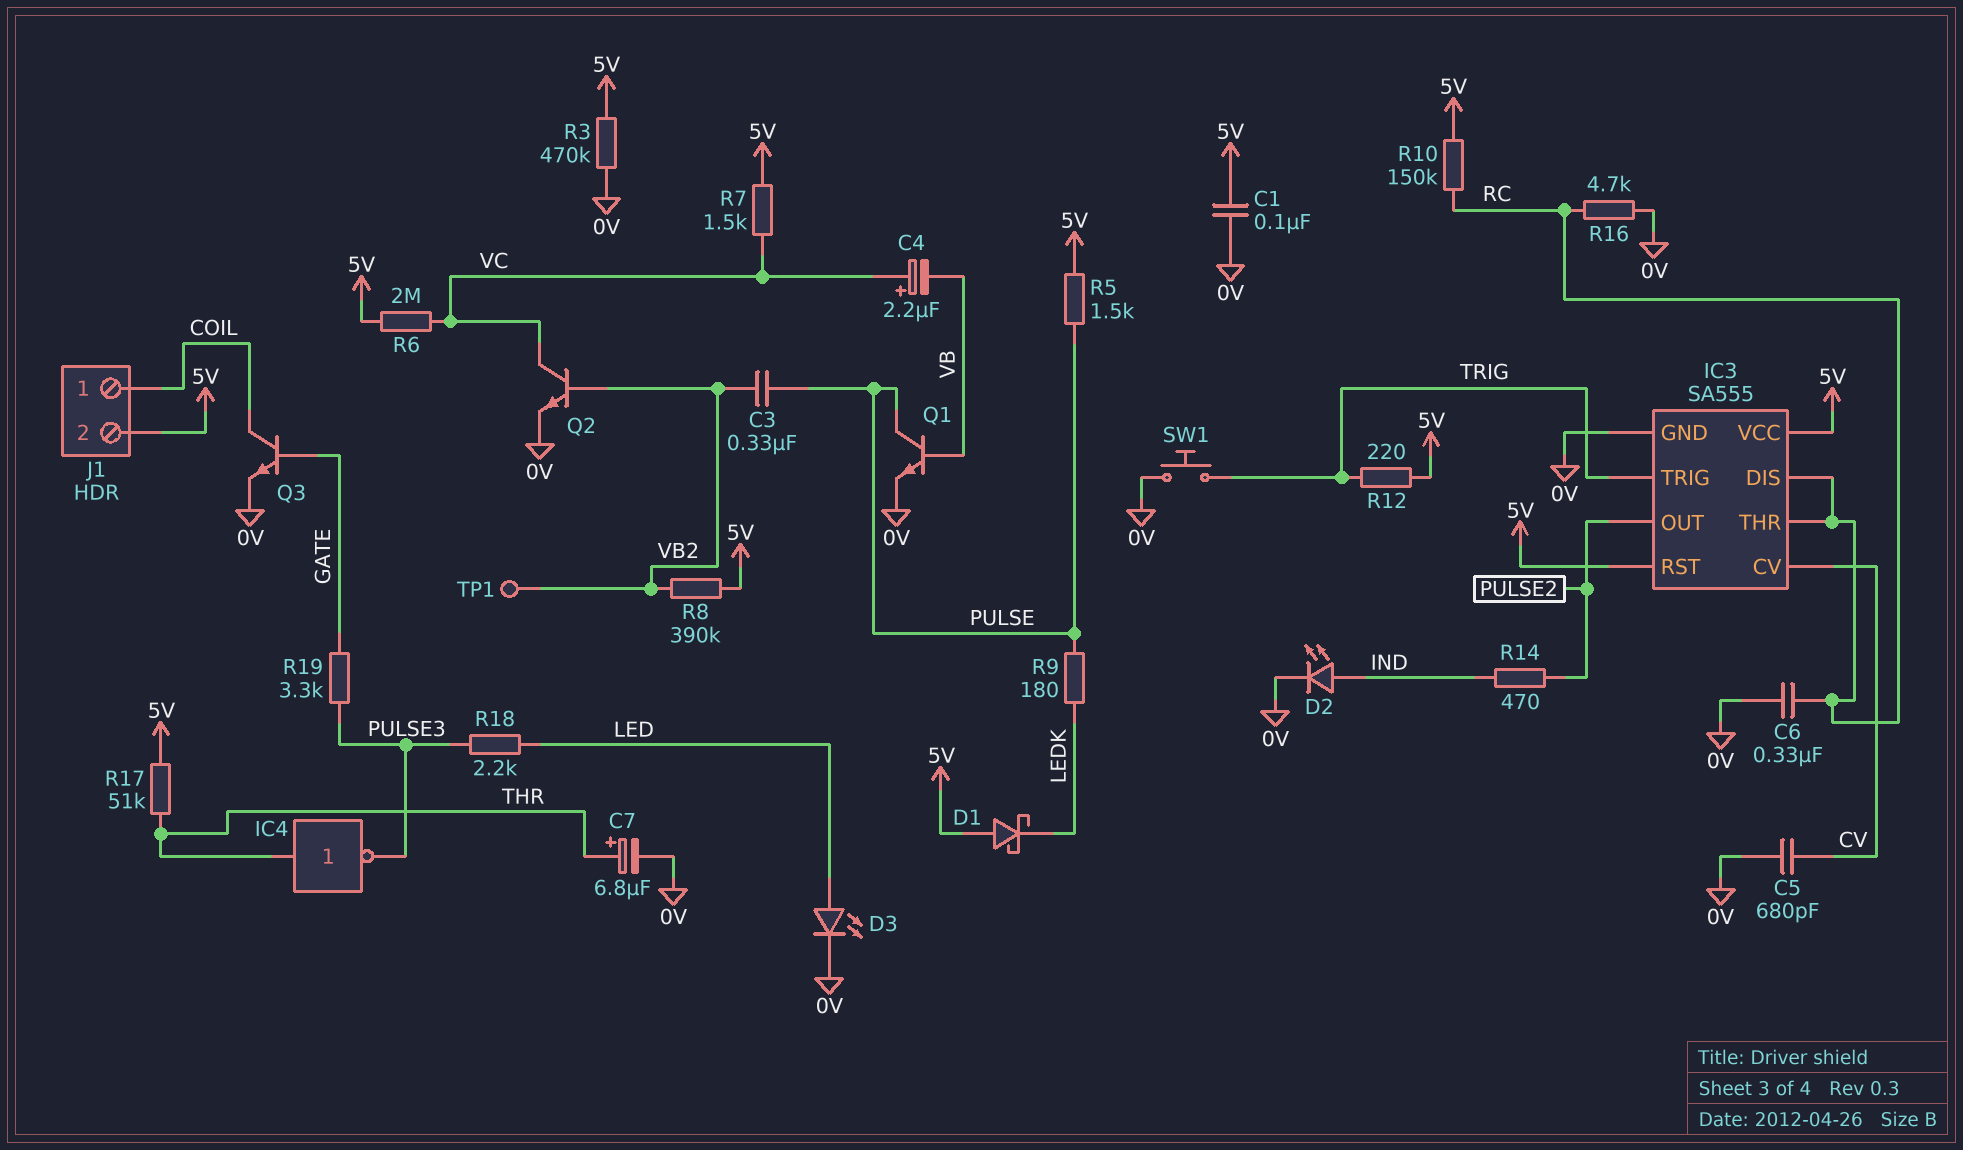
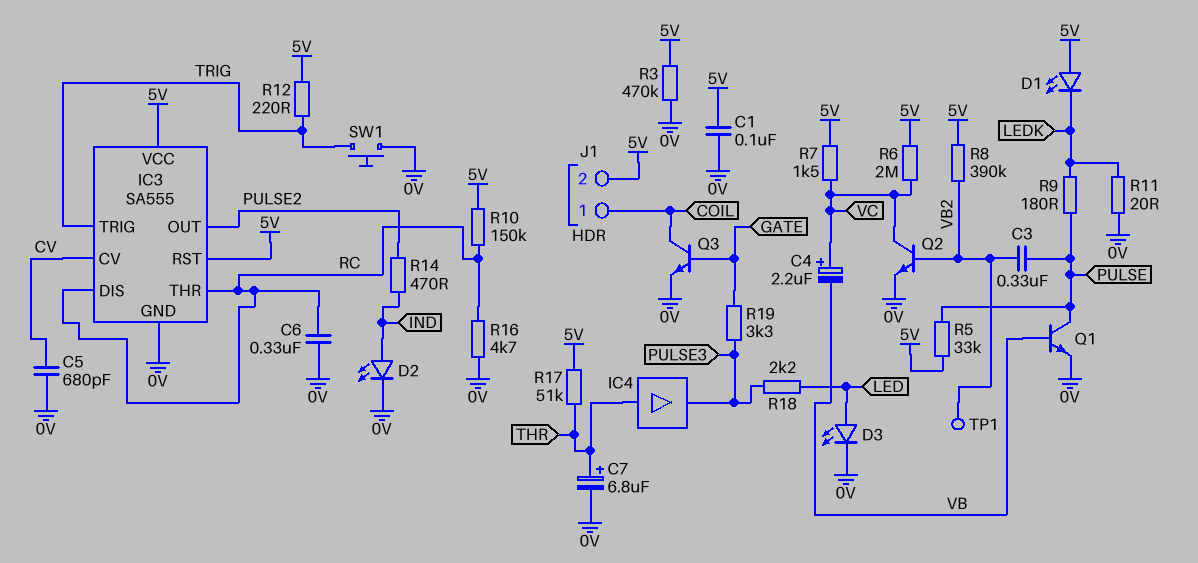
D1: schottky (A 5V, K LEDK) -> LED (A 5V, K LEDK)
IC4: NOT (in THR, out PULSE3) -> buffer (in THR, out PULSE3)
R5: 1.5k (5V, PULSE) -> 33k (5V, PULSE)
R11: none -> 20 (0V, LEDK)

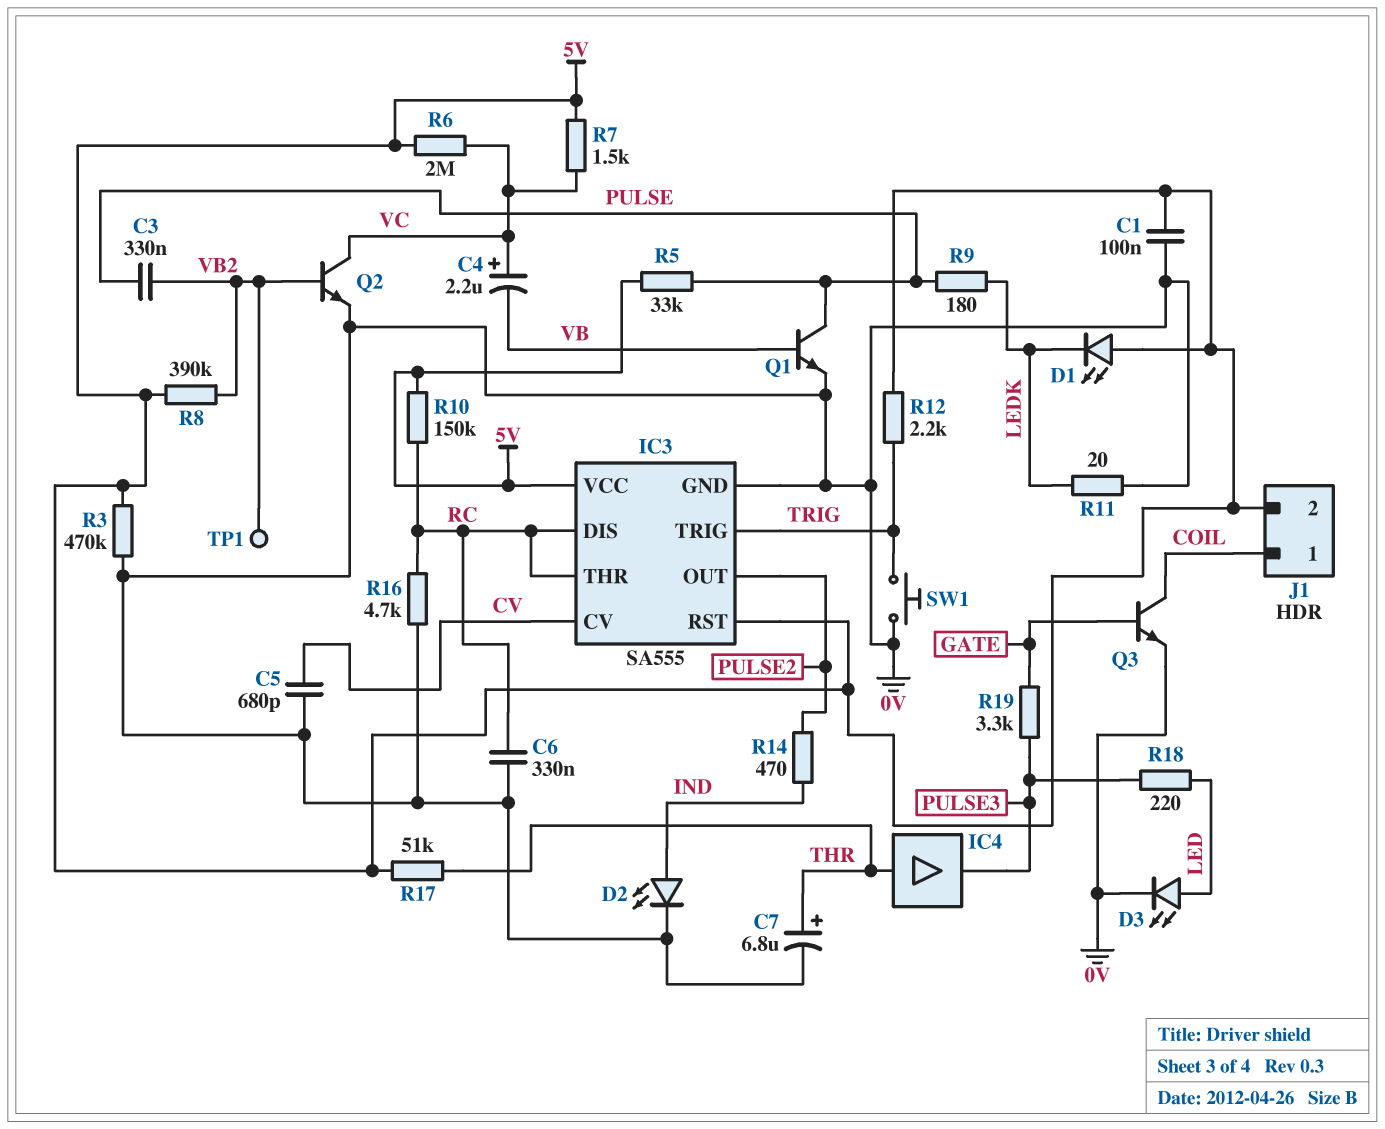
R12: 220 (5V, TRIG) -> 2.2k (5V, TRIG)
R18: 2.2k (LED, PULSE3) -> 220 (LED, PULSE3)

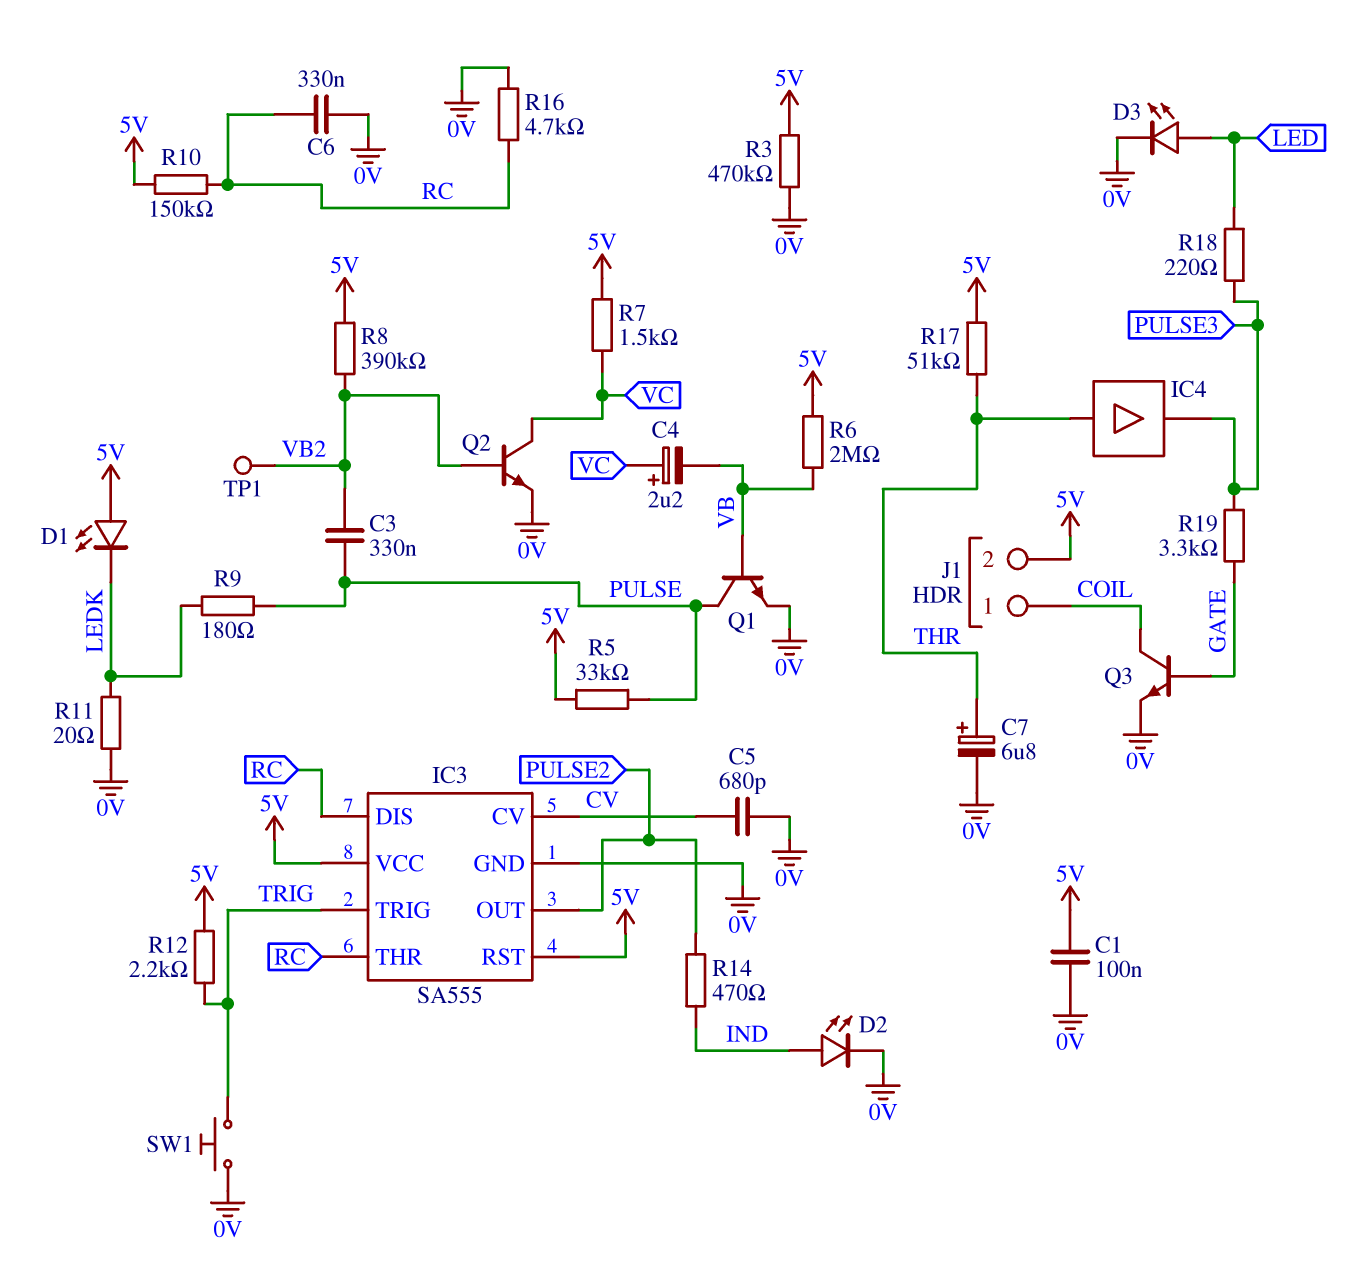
R6: 2M (5V, VC) -> 2M (5V, VB)

